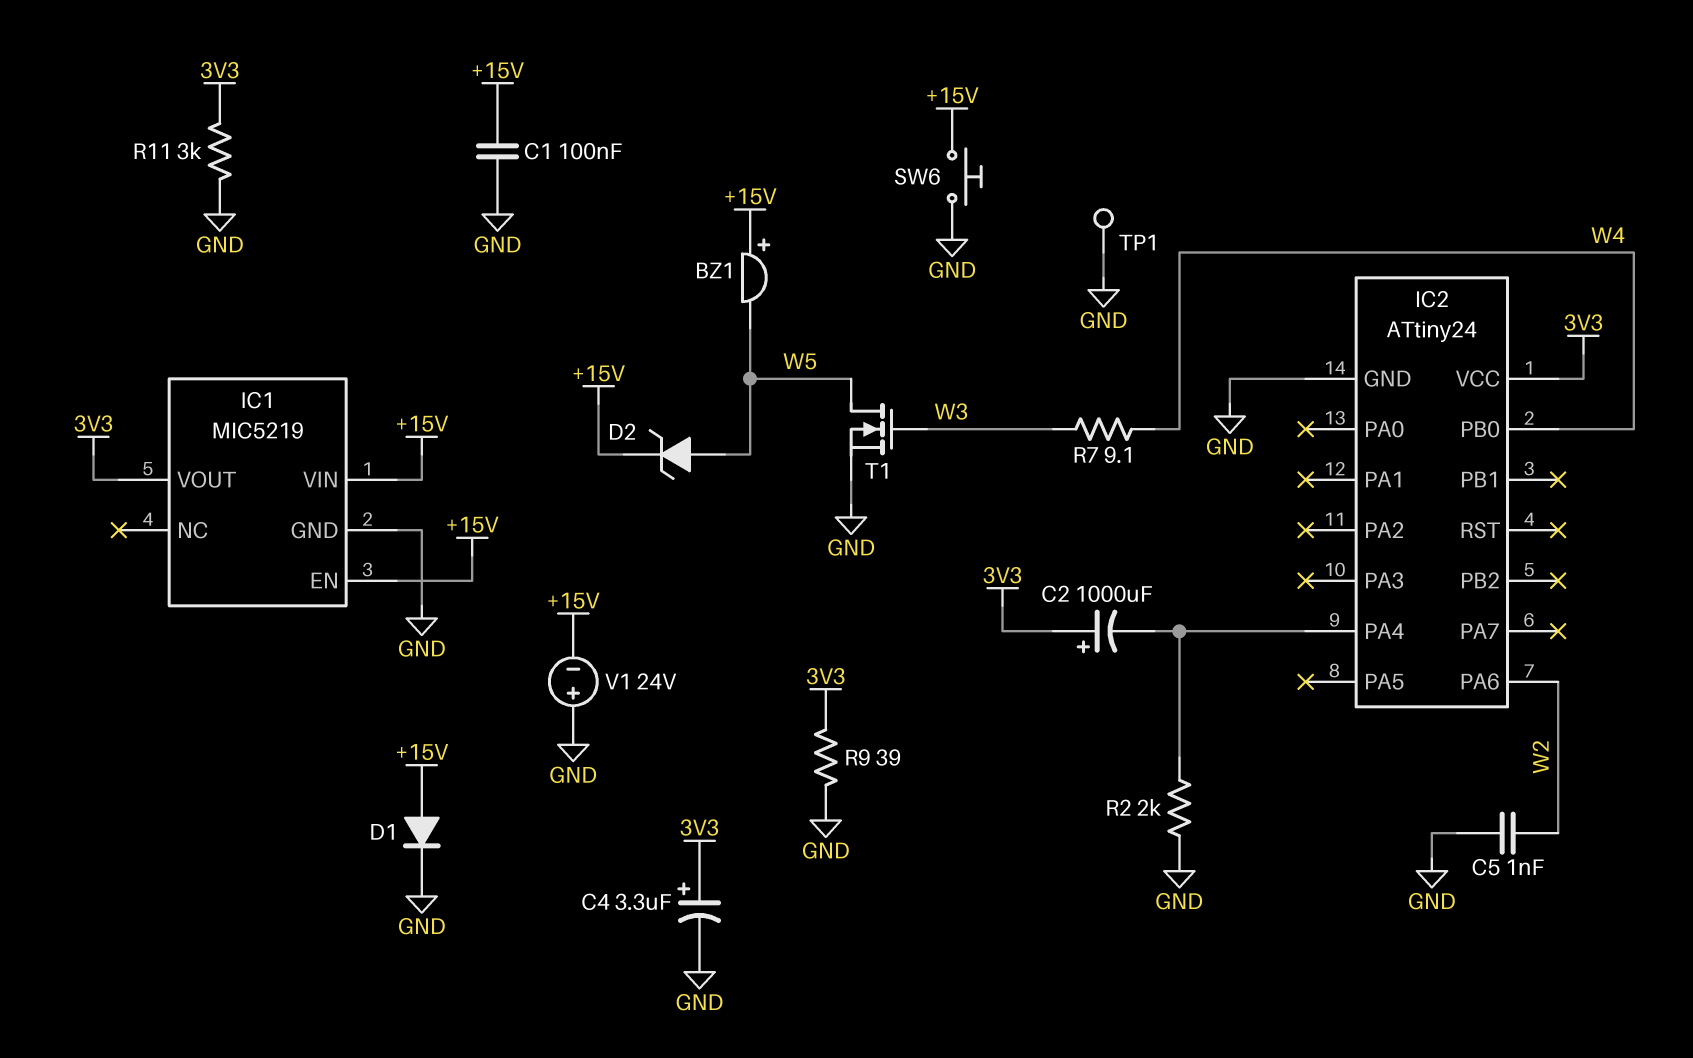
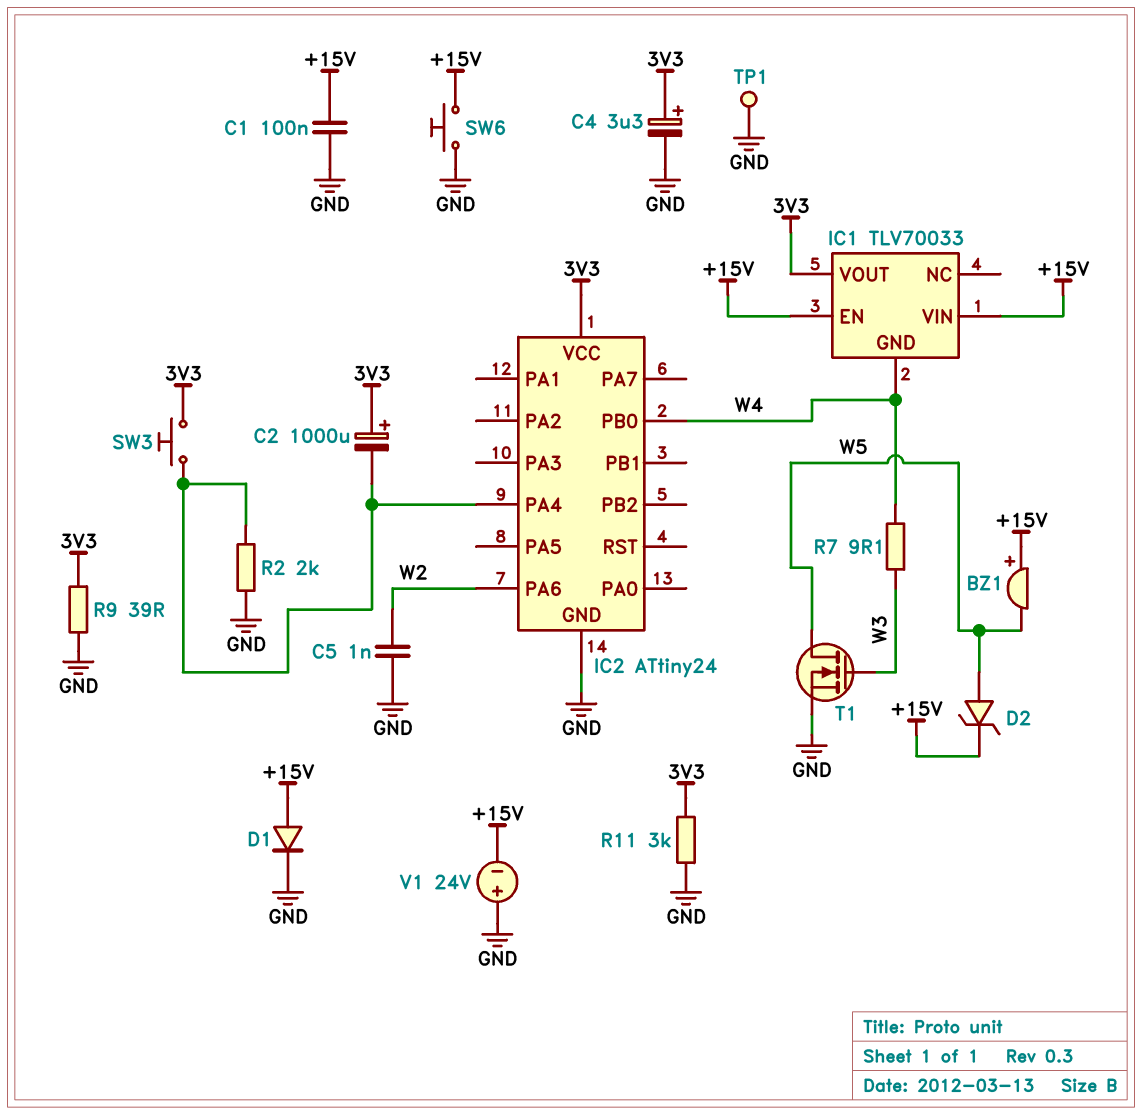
IC1: MIC5219 -> TLV70033
IC1 pin GND: GND -> W4
SW3: none -> button (3V3, IC2/PA4)

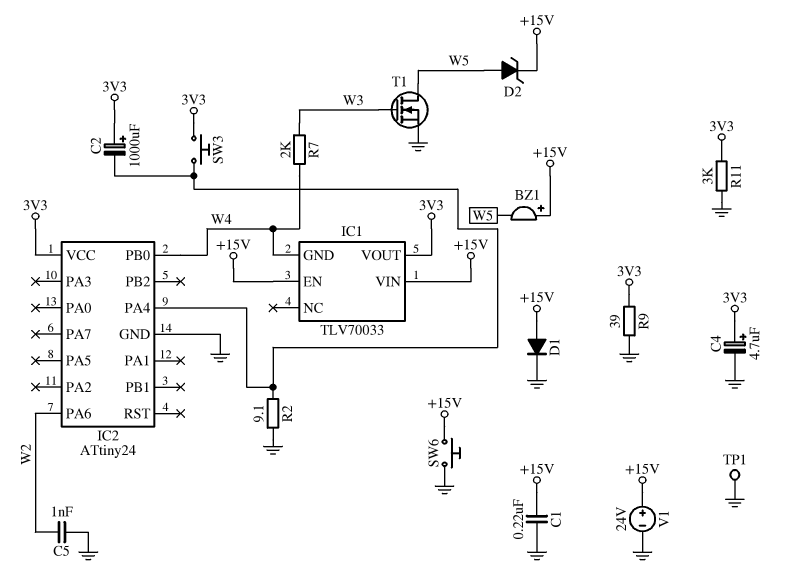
C1: 100nF (+15V, GND) -> 220nF (+15V, GND)
C4: 3.3uF (plus 3V3, minus GND) -> 4.7uF (plus 3V3, minus GND)
R2: 2k (GND, IC2/PA4) -> 9.1 (GND, IC2/PA4)
R7: 9.1 (W3, W4) -> 2k (W3, W4)
V1: 24V (plus GND, minus +15V) -> 24V (plus +15V, minus GND)

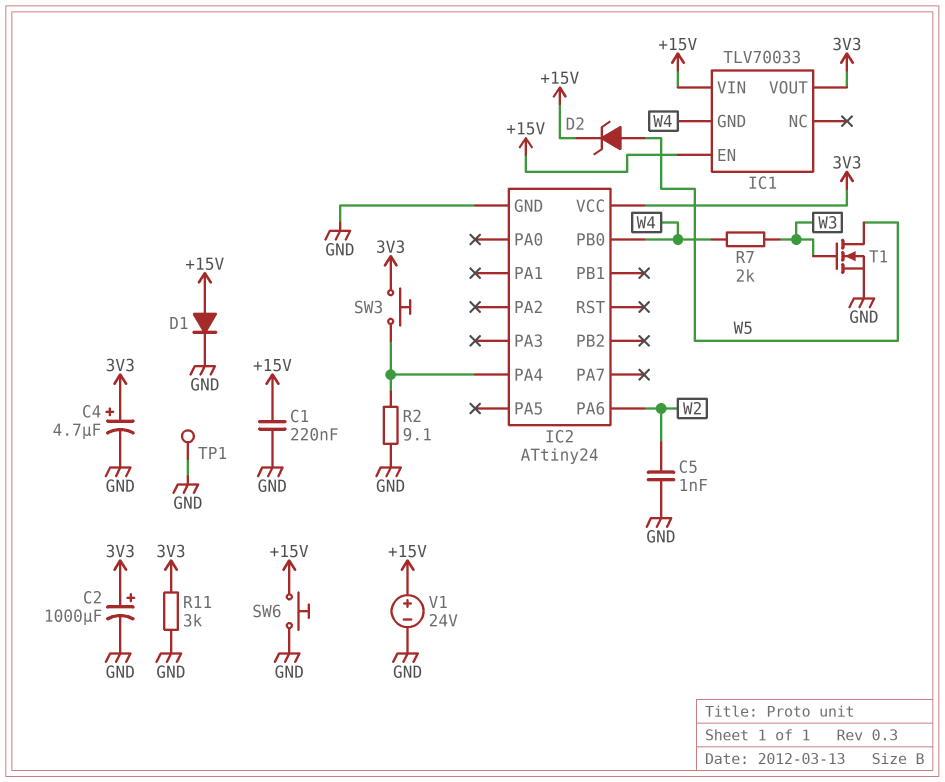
BZ1: buzzer (plus +15V, minus W5) -> none
C2: 1000uF (plus 3V3, minus IC2/PA4) -> 1000uF (plus 3V3, minus GND)
R9: 39 (3V3, GND) -> none

